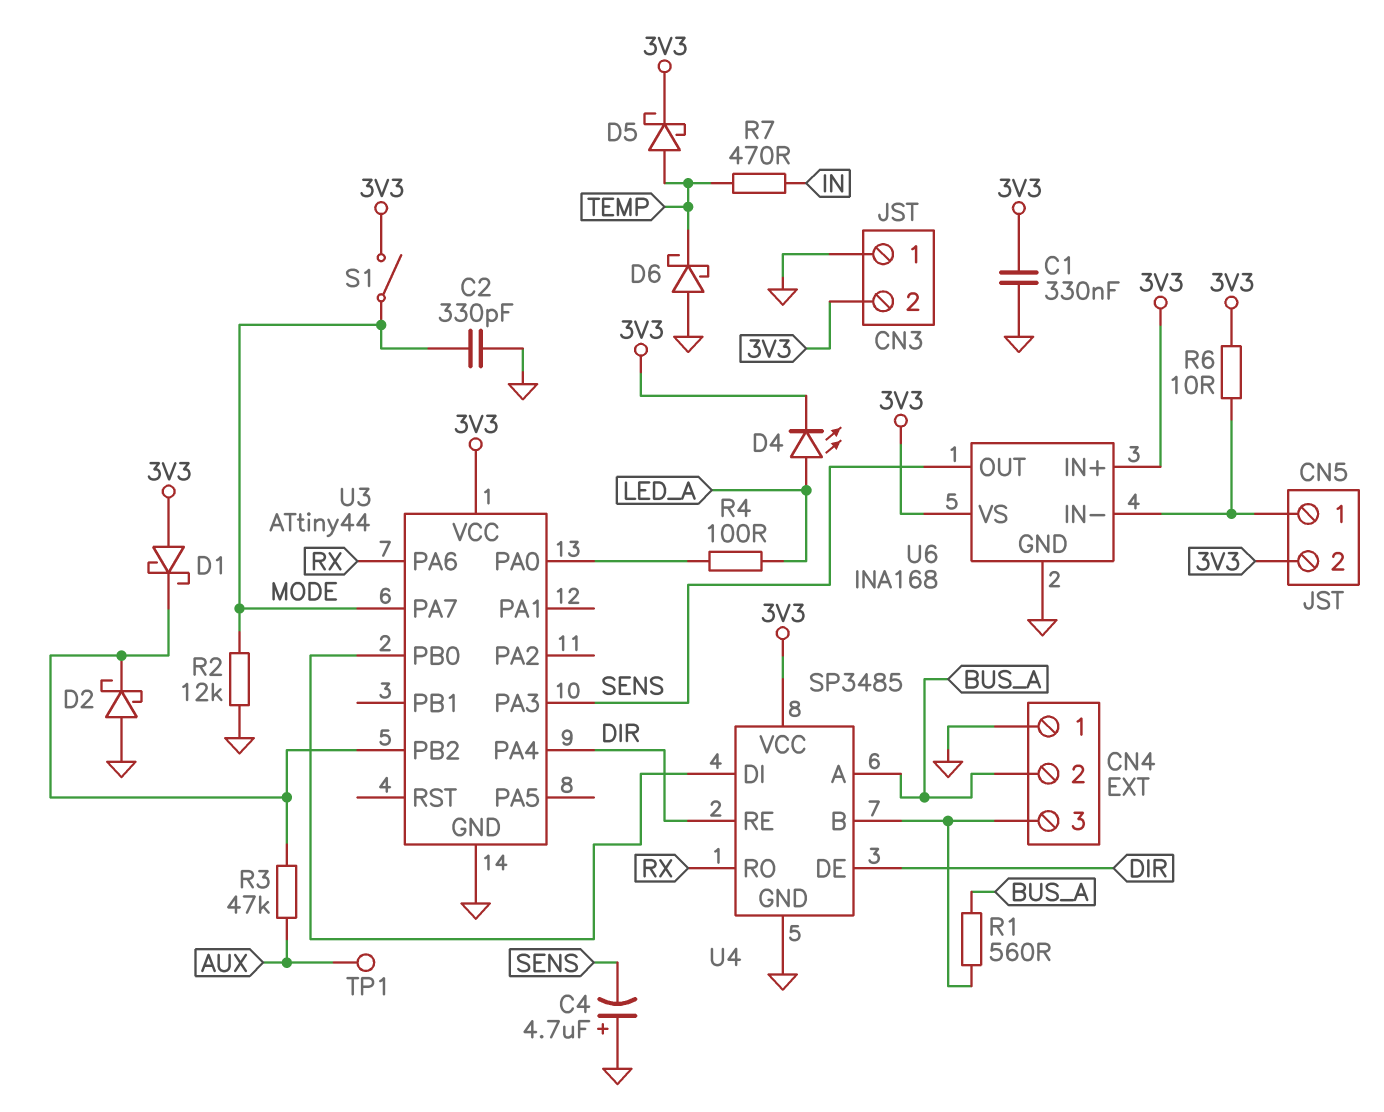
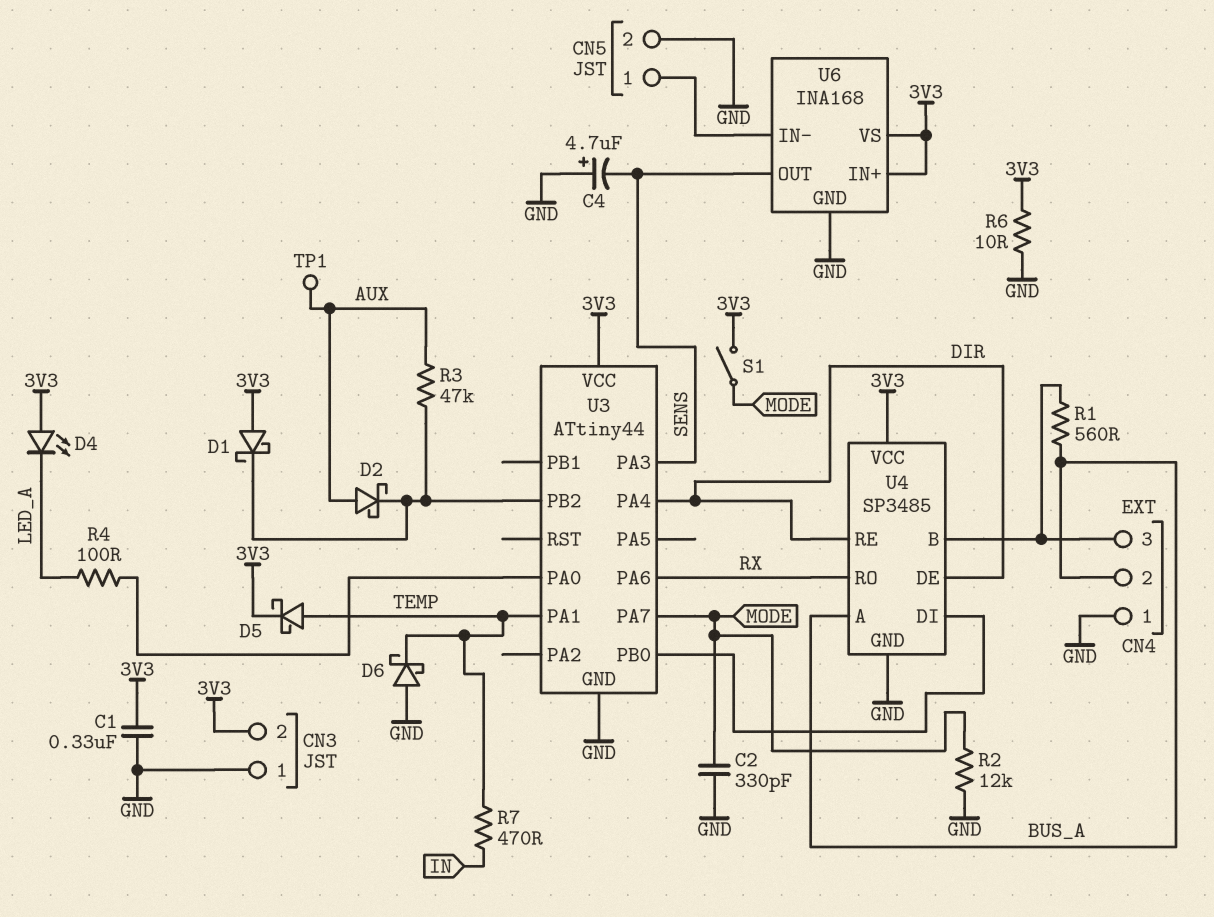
CN5 pin 2: 3V3 -> GND
D2: schottky (A GND, K U3/PB2) -> schottky (A AUX, K U3/PB2)
D4: LED (A LED_A, K 3V3) -> LED (A 3V3, K LED_A)
R6: 10 (3V3, CN5/1) -> 10 (3V3, GND)
U3 pin PA1: none -> TEMP

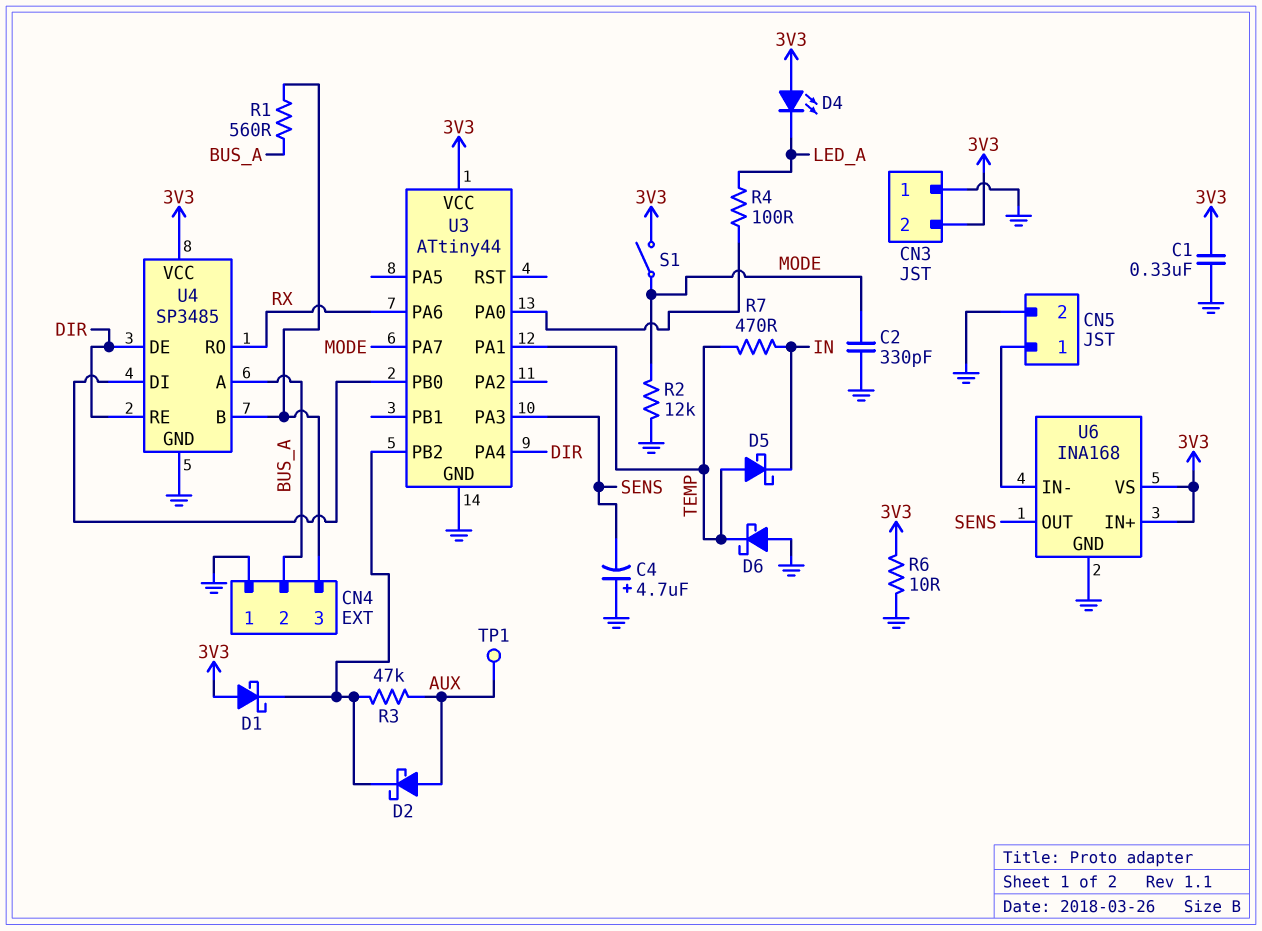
D5: schottky (A TEMP, K 3V3) -> schottky (A TEMP, K IN)

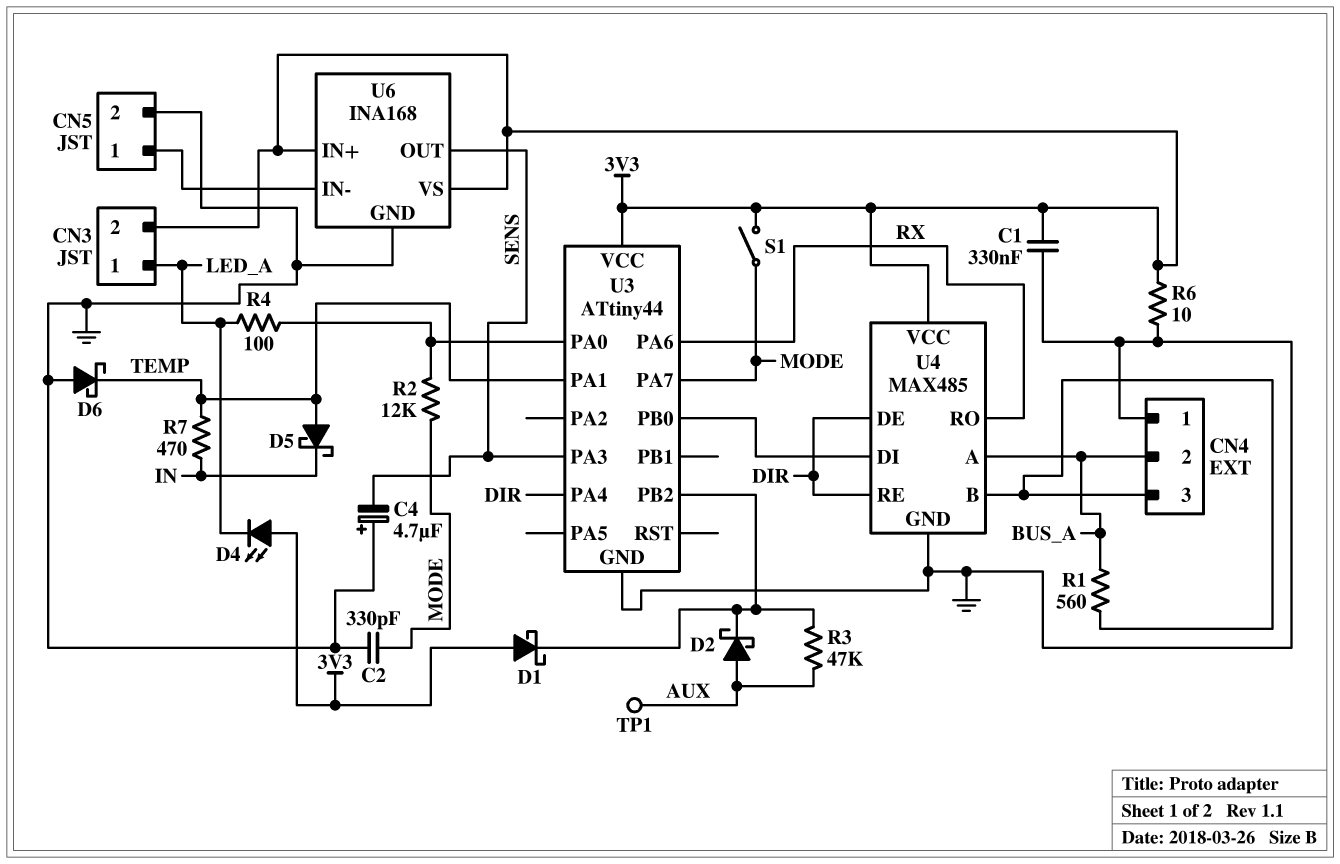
CN3 pin 1: GND -> LED_A
R2: 12k (GND, MODE) -> 12k (MODE, U3/PA0)
U4: SP3485 -> MAX485

